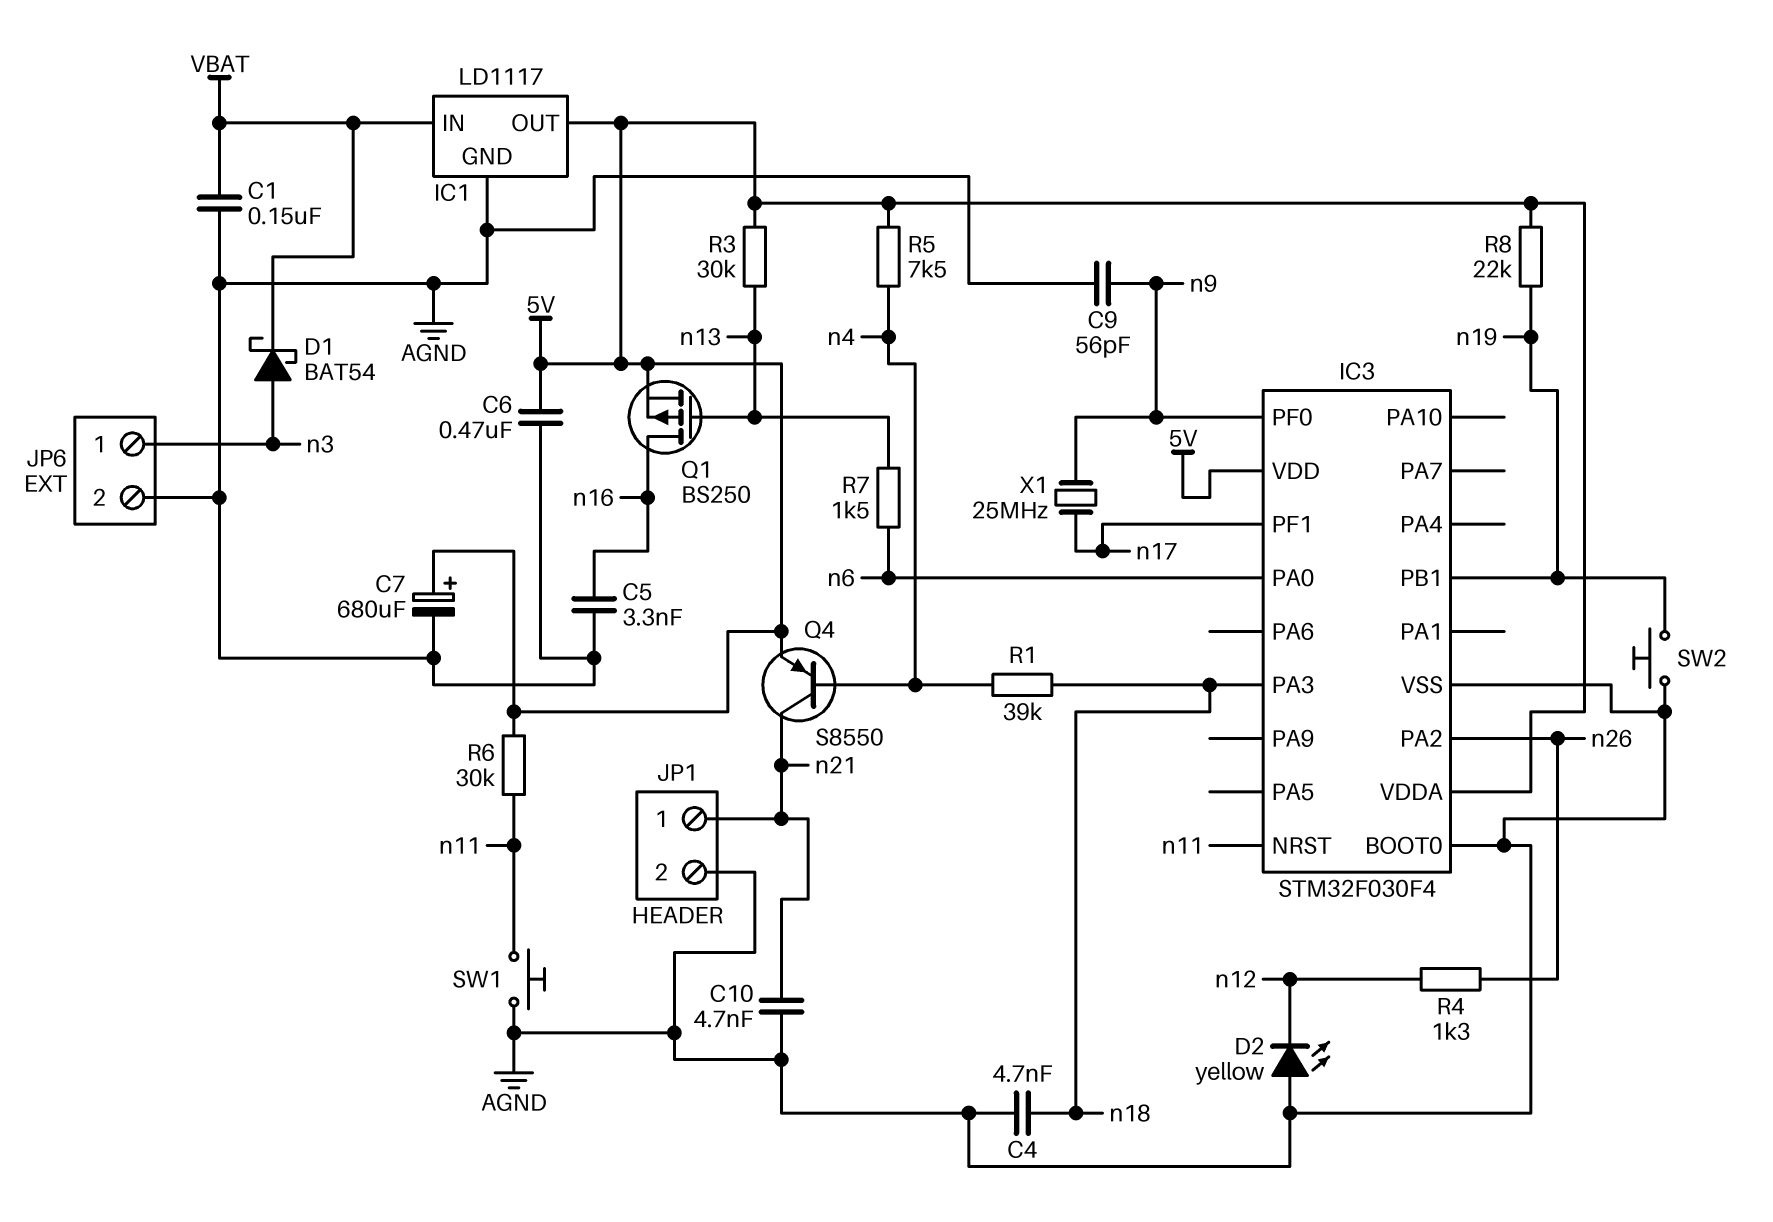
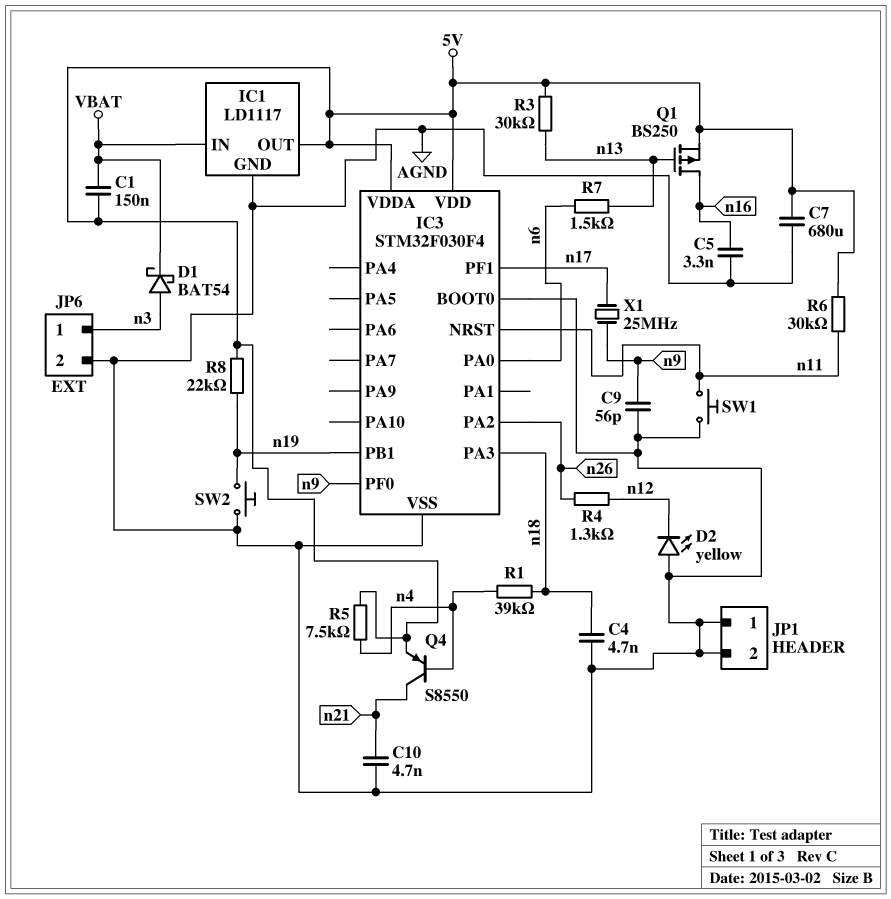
C1: 150nF (AGND, VBAT) -> 150nF (5V, VBAT)
C6: 470nF (5V, AGND) -> none
C7: 680uF (plus 5V, minus AGND) -> 680uF (5V, AGND)
JP1 pin 1: n21 -> AGND

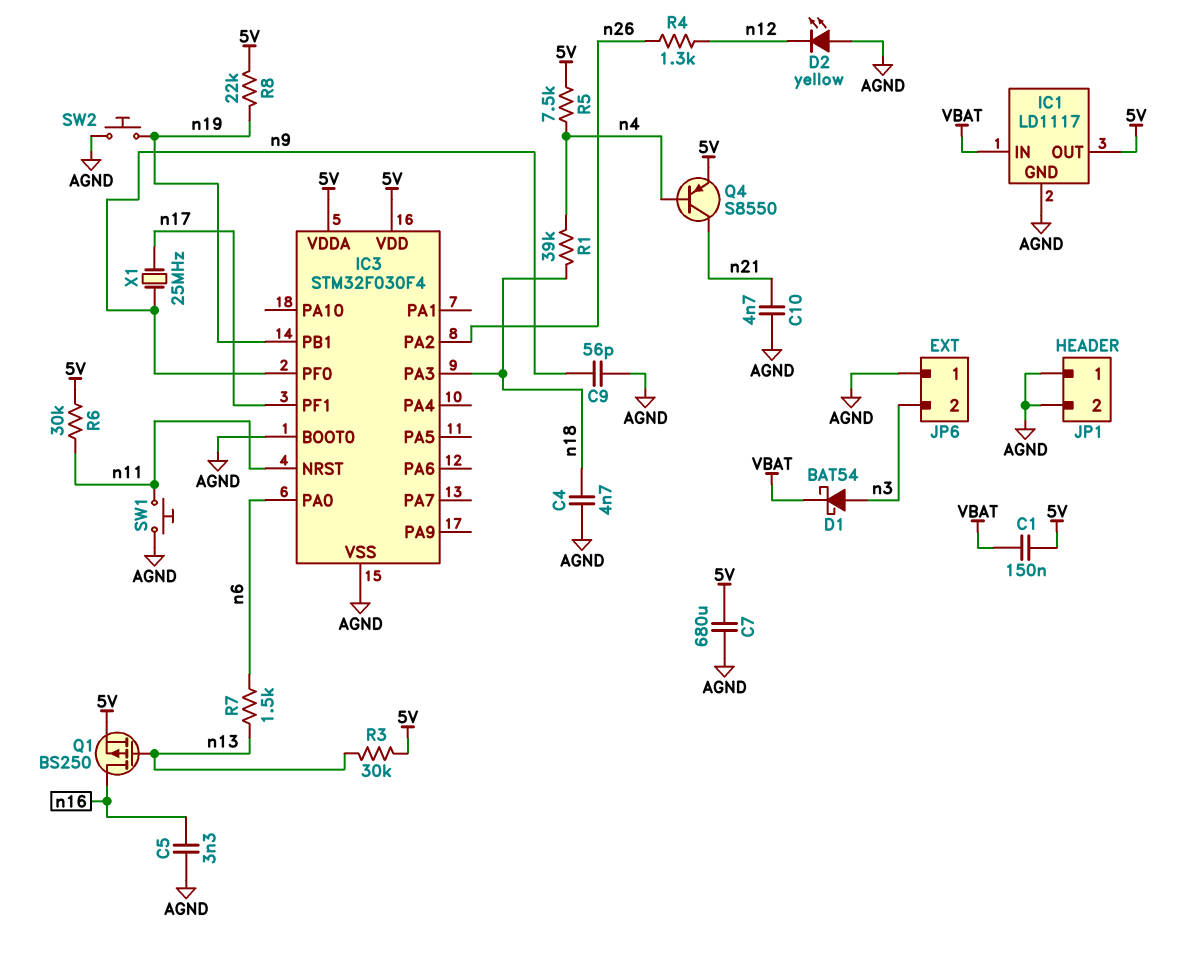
JP6 pin 1: n3 -> AGND
JP6 pin 2: AGND -> n3

